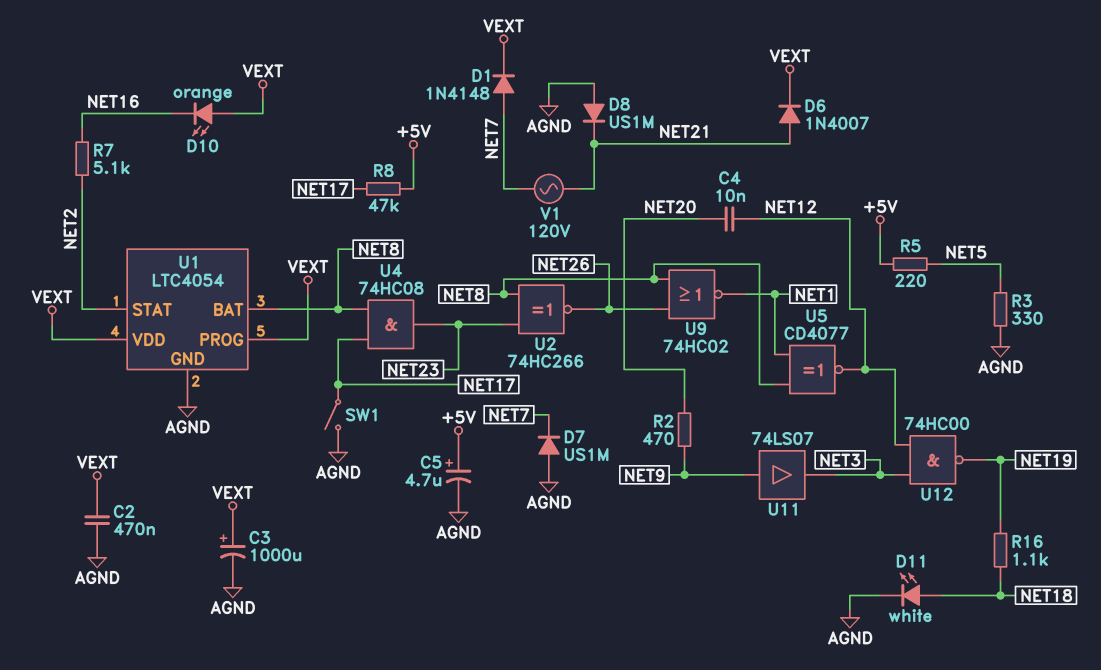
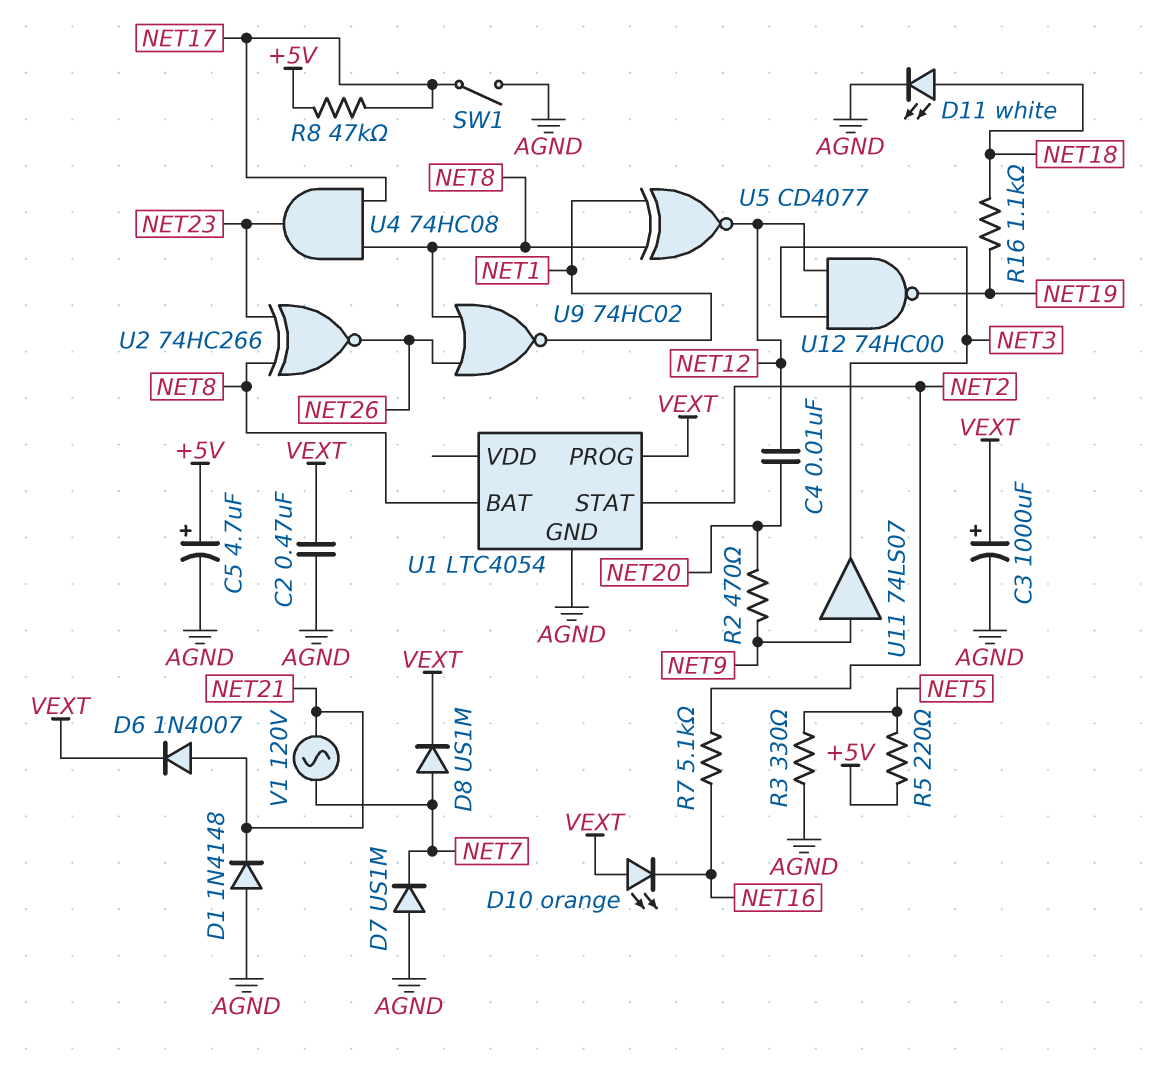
D1: diode 1N4148 (A NET7, K VEXT) -> diode 1N4148 (A AGND, K NET21)
D8: diode US1M (A AGND, K NET21) -> diode US1M (A NET7, K VEXT)
U1 pin VDD: VEXT -> none

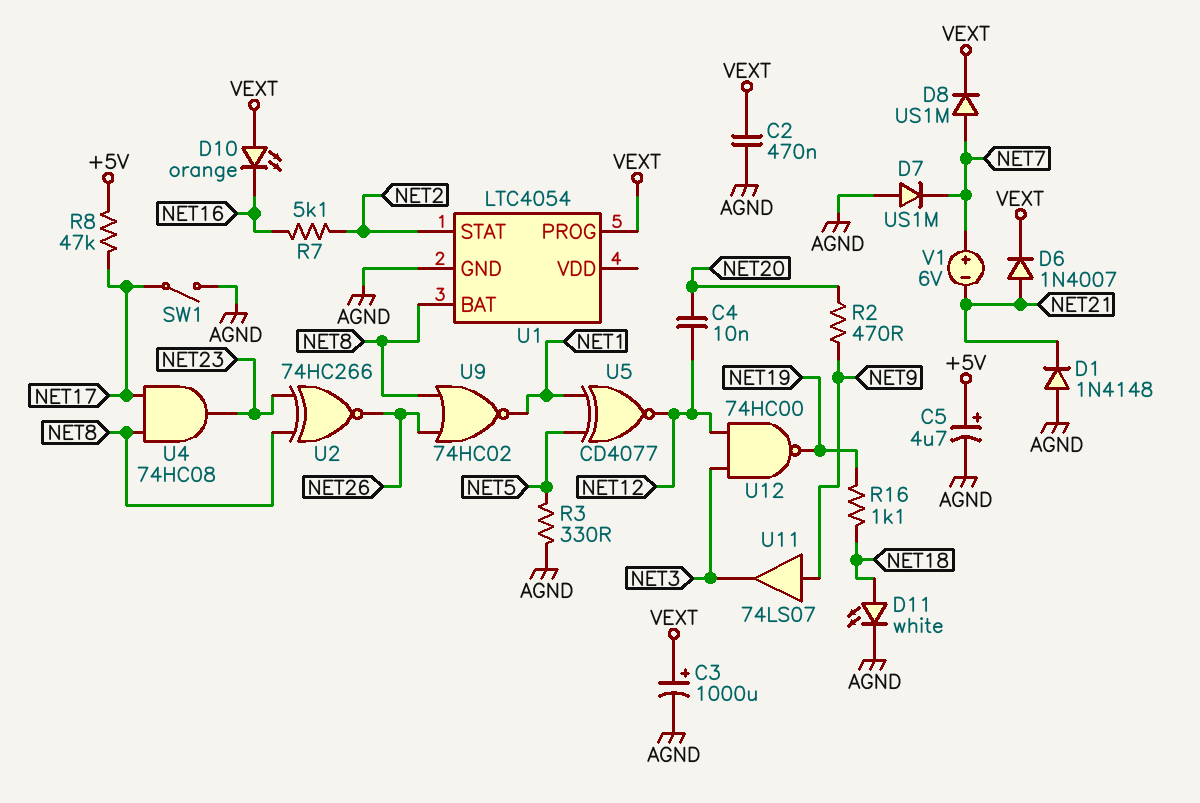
R5: 220 (+5V, NET5) -> none
U5: XNOR CD4077 (in NET1, in NET8, out NET12) -> XNOR CD4077 (in NET1, in NET5, out NET12)
V1: AC 120V (NET7, NET21) -> 6V (plus NET7, minus NET21)

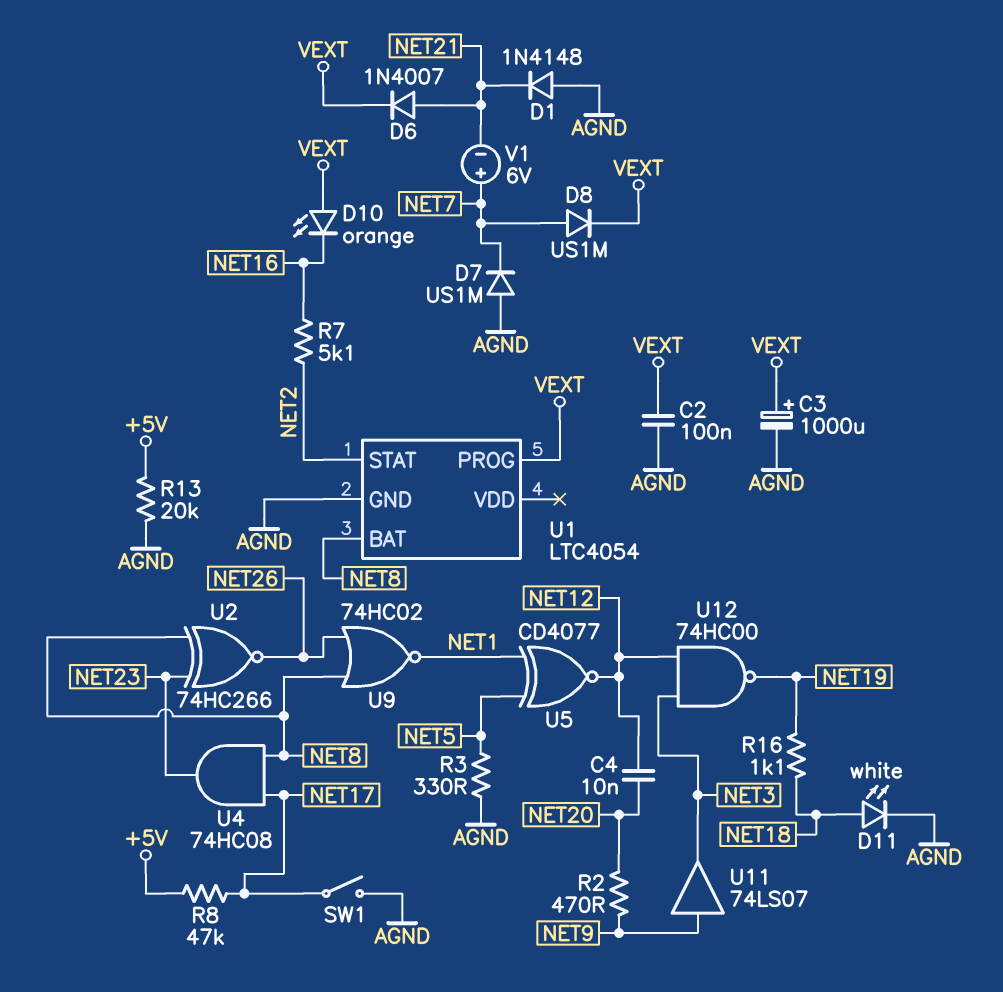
C2: 470nF (AGND, VEXT) -> 100nF (AGND, VEXT)
C5: 4.7uF (plus +5V, minus AGND) -> none
R13: none -> 20k (+5V, AGND)

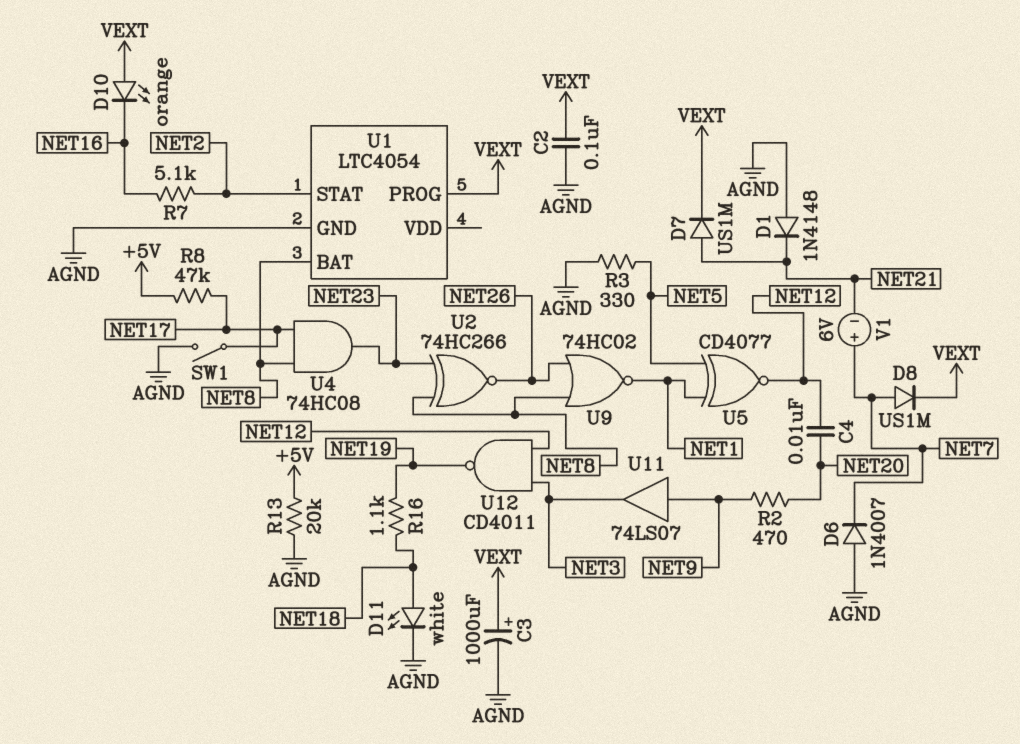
D6: diode 1N4007 (A NET21, K VEXT) -> diode 1N4007 (A AGND, K NET7)
D7: diode US1M (A AGND, K NET7) -> diode US1M (A NET21, K VEXT)
U12: NAND 74HC00 (in NET3, in NET12, out NET19) -> NAND CD4011 (in NET3, in NET12, out NET19)

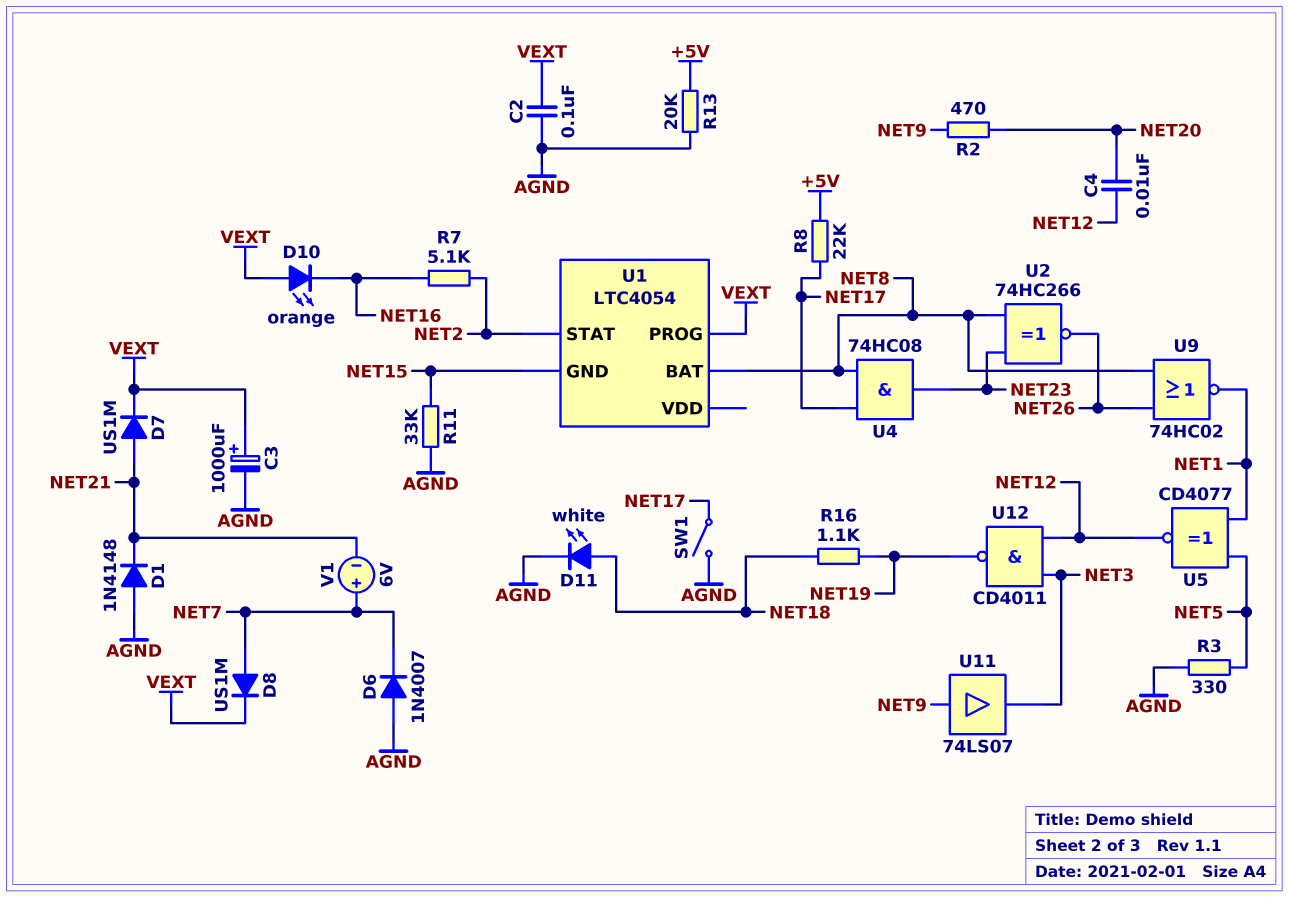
R8: 47k (+5V, NET17) -> 22k (+5V, NET17)
R11: none -> 33k (AGND, NET15)
U1 pin GND: AGND -> NET15

